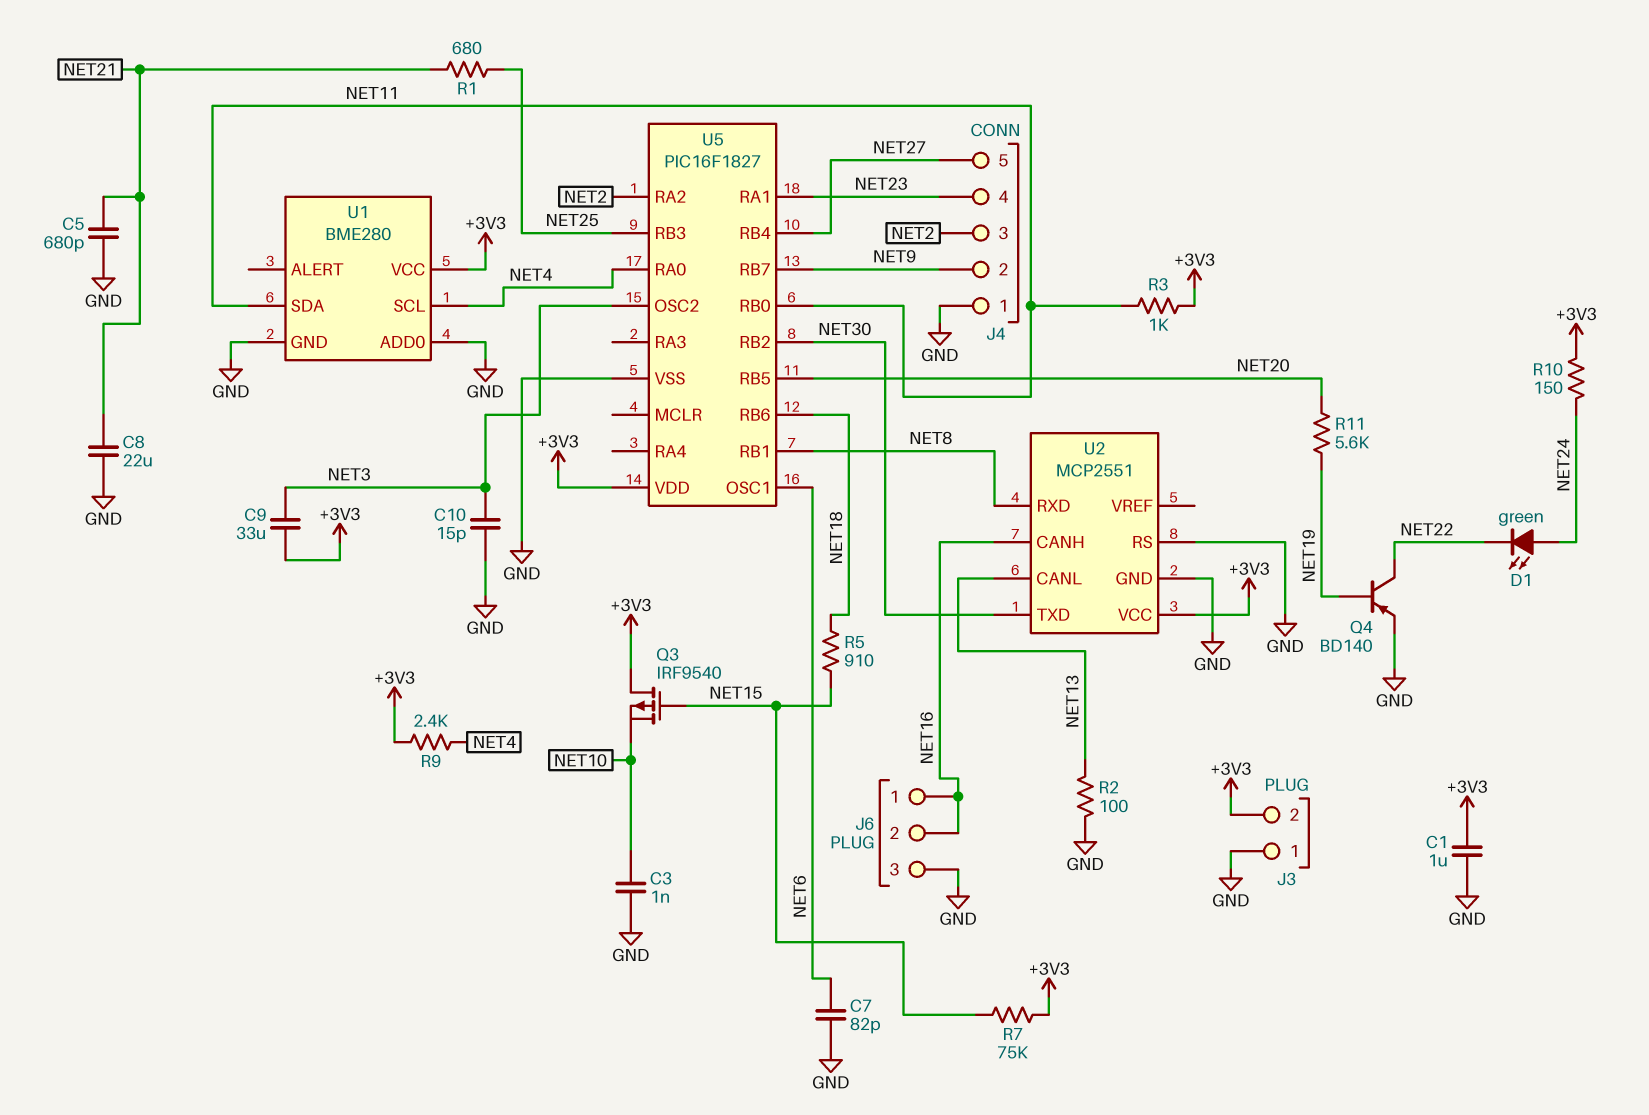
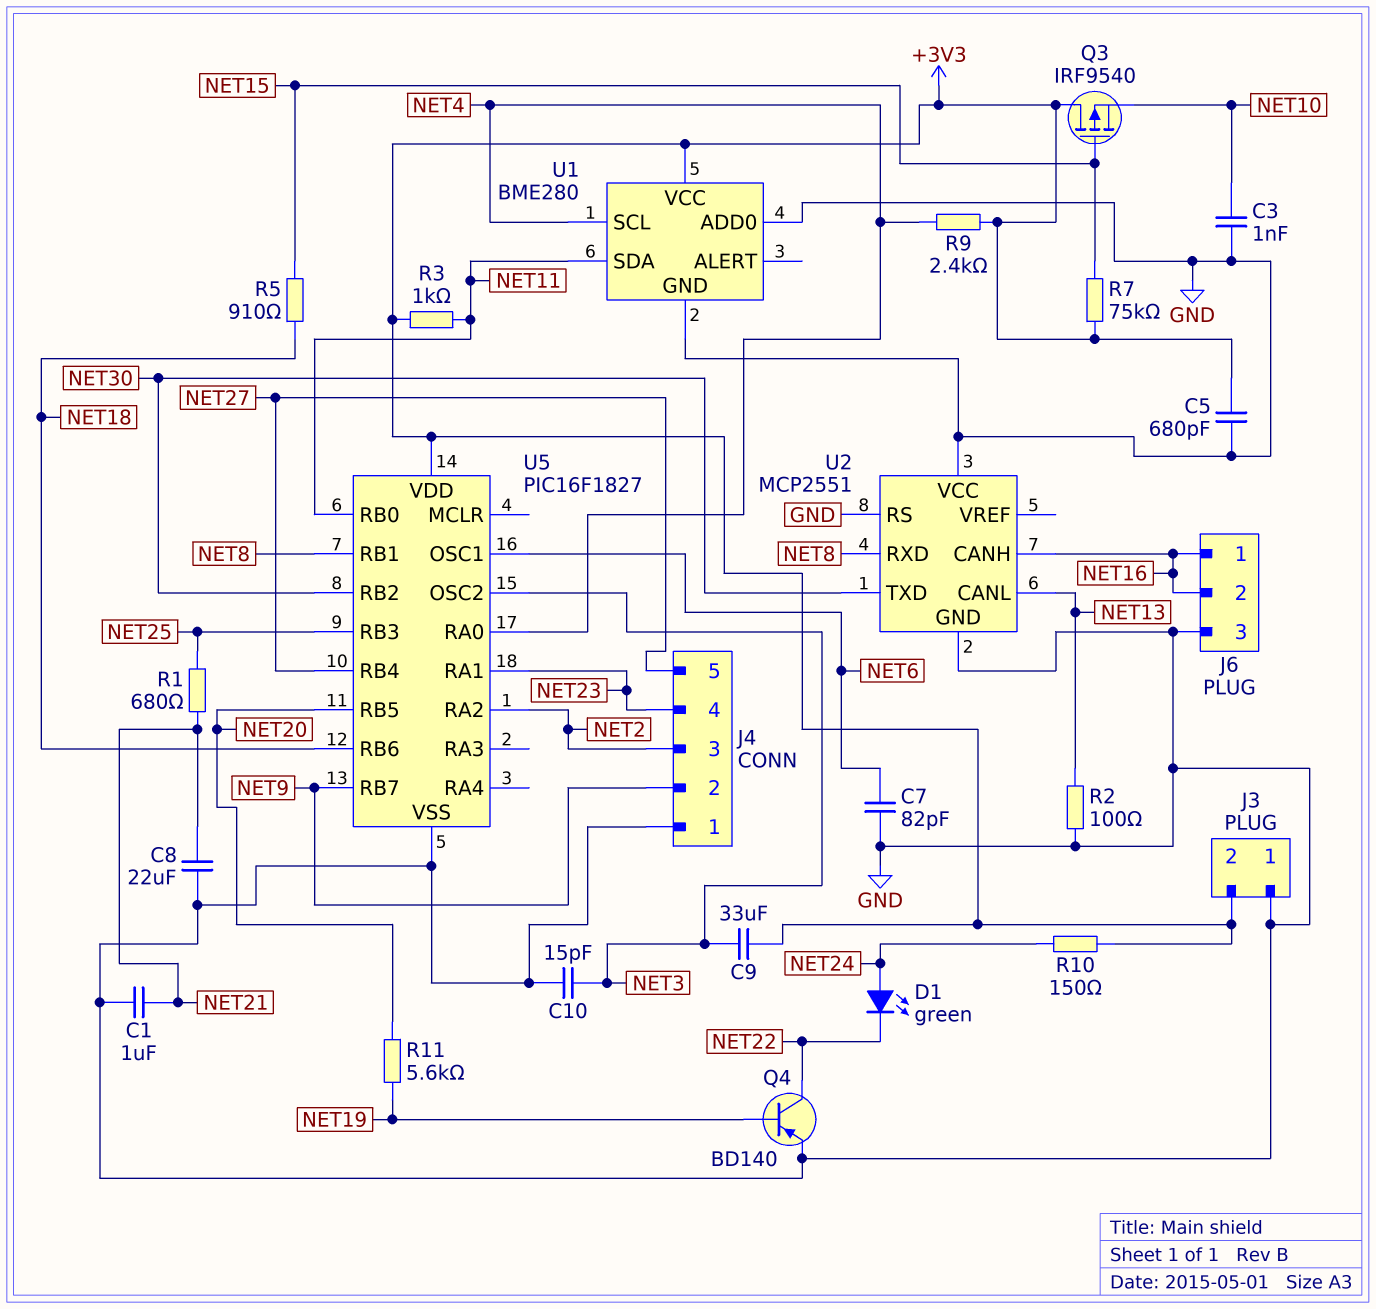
C1: 1uF (+3V3, GND) -> 1uF (GND, NET21)
C5: 680pF (GND, NET21) -> 680pF (+3V3, GND)
U2 pin VCC: +3V3 -> GND

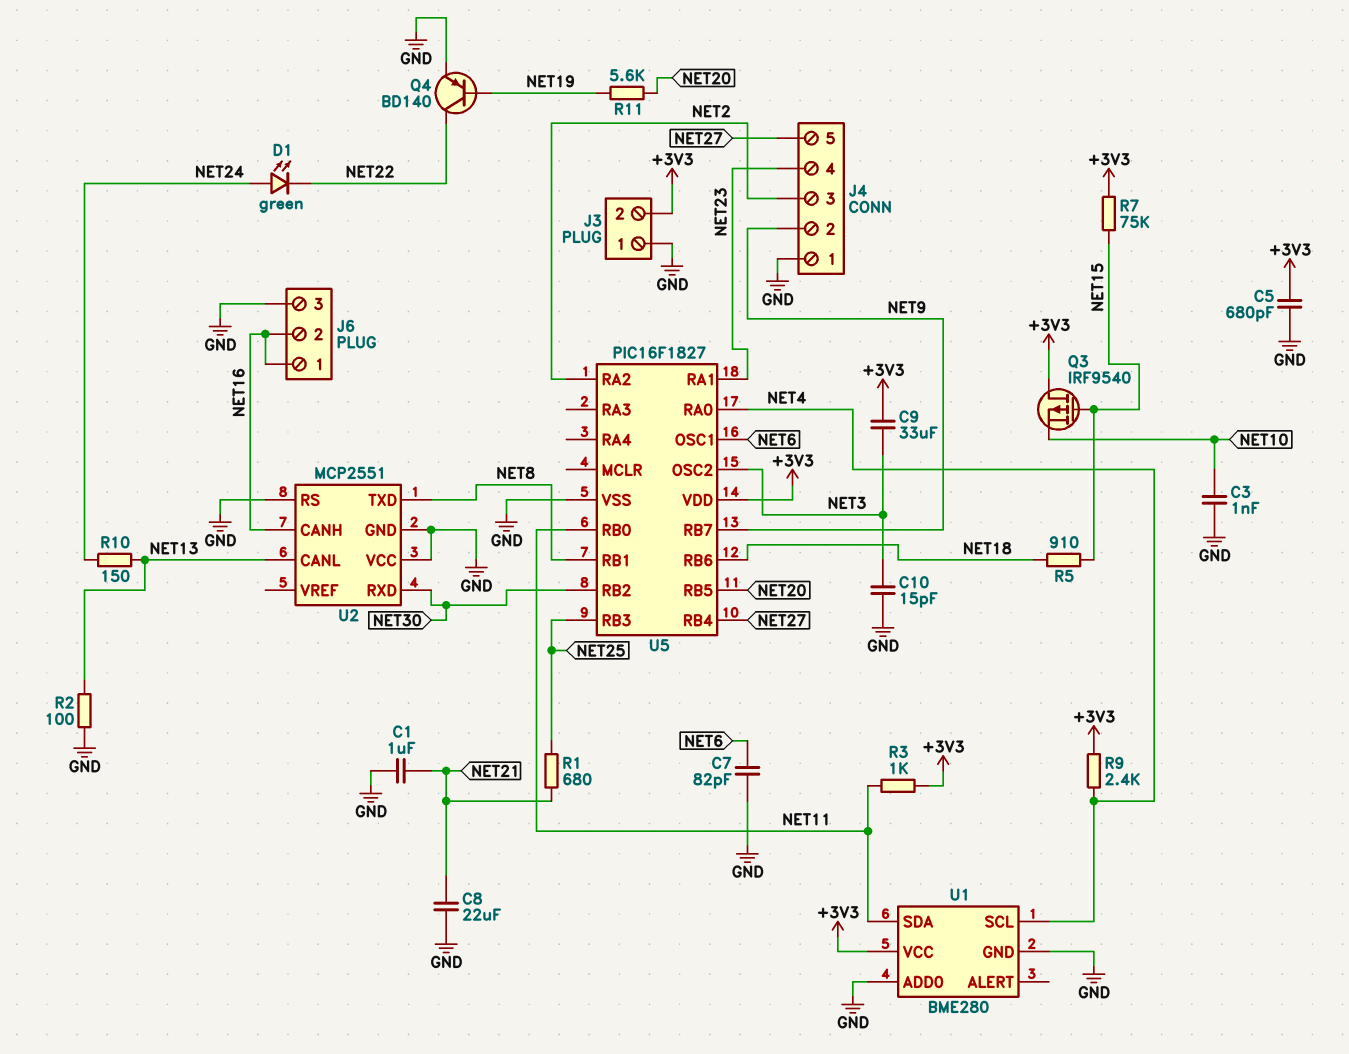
R10: 150 (+3V3, NET24) -> 150 (NET13, NET24)
U2 pin RXD: NET8 -> NET30
U2 pin TXD: NET30 -> NET8

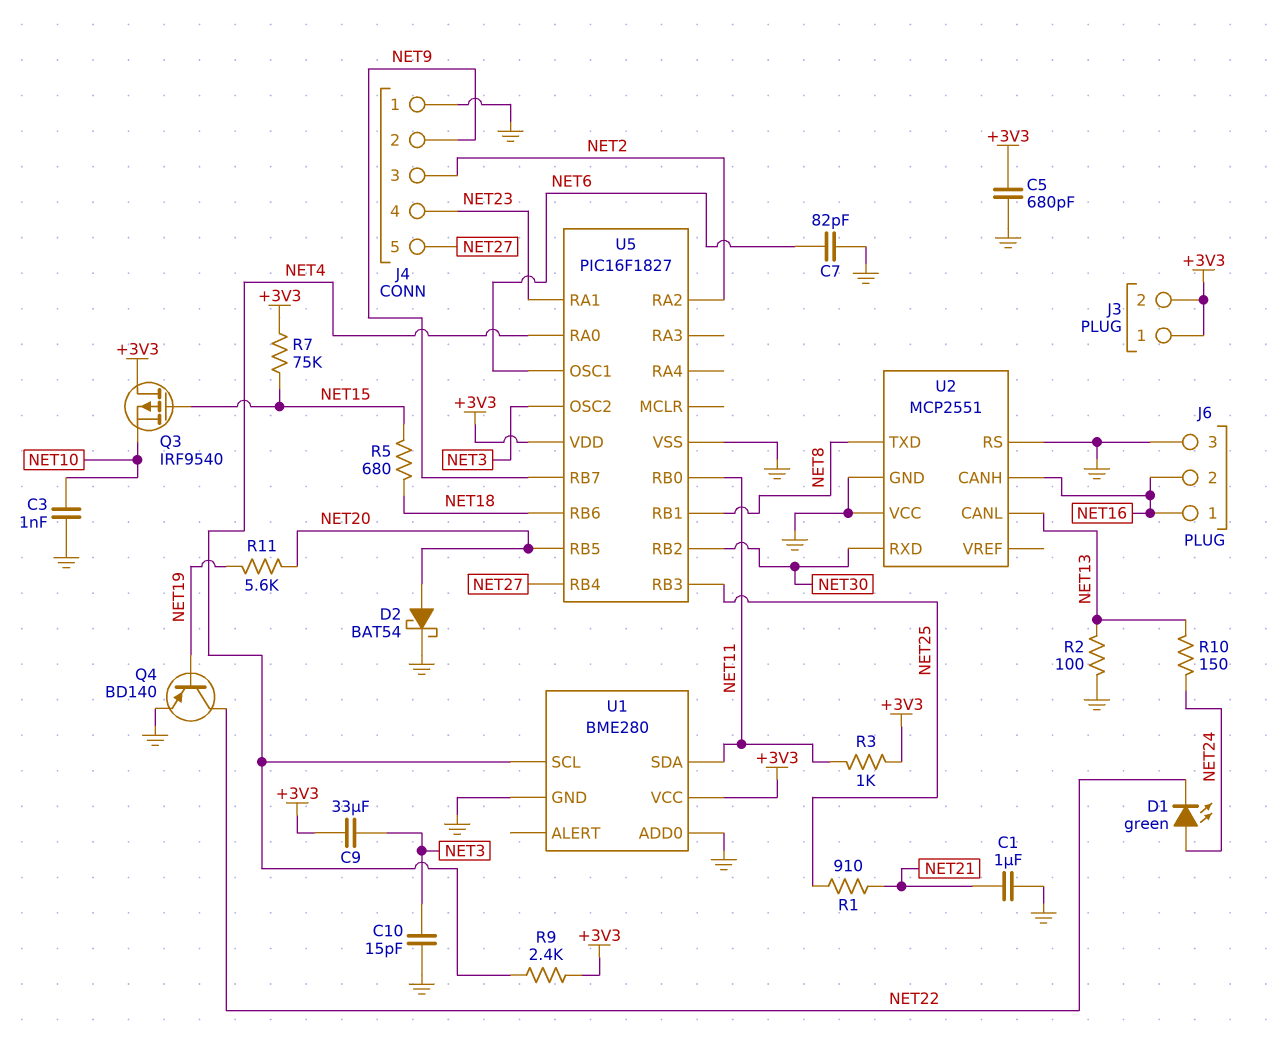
C8: 22uF (GND, NET21) -> none
D2: none -> schottky BAT54 (A NET20, K GND)
J3 pin 1: GND -> +3V3
R1: 680 (NET21, NET25) -> 910 (NET21, NET25)
R5: 910 (NET15, NET18) -> 680 (NET15, NET18)

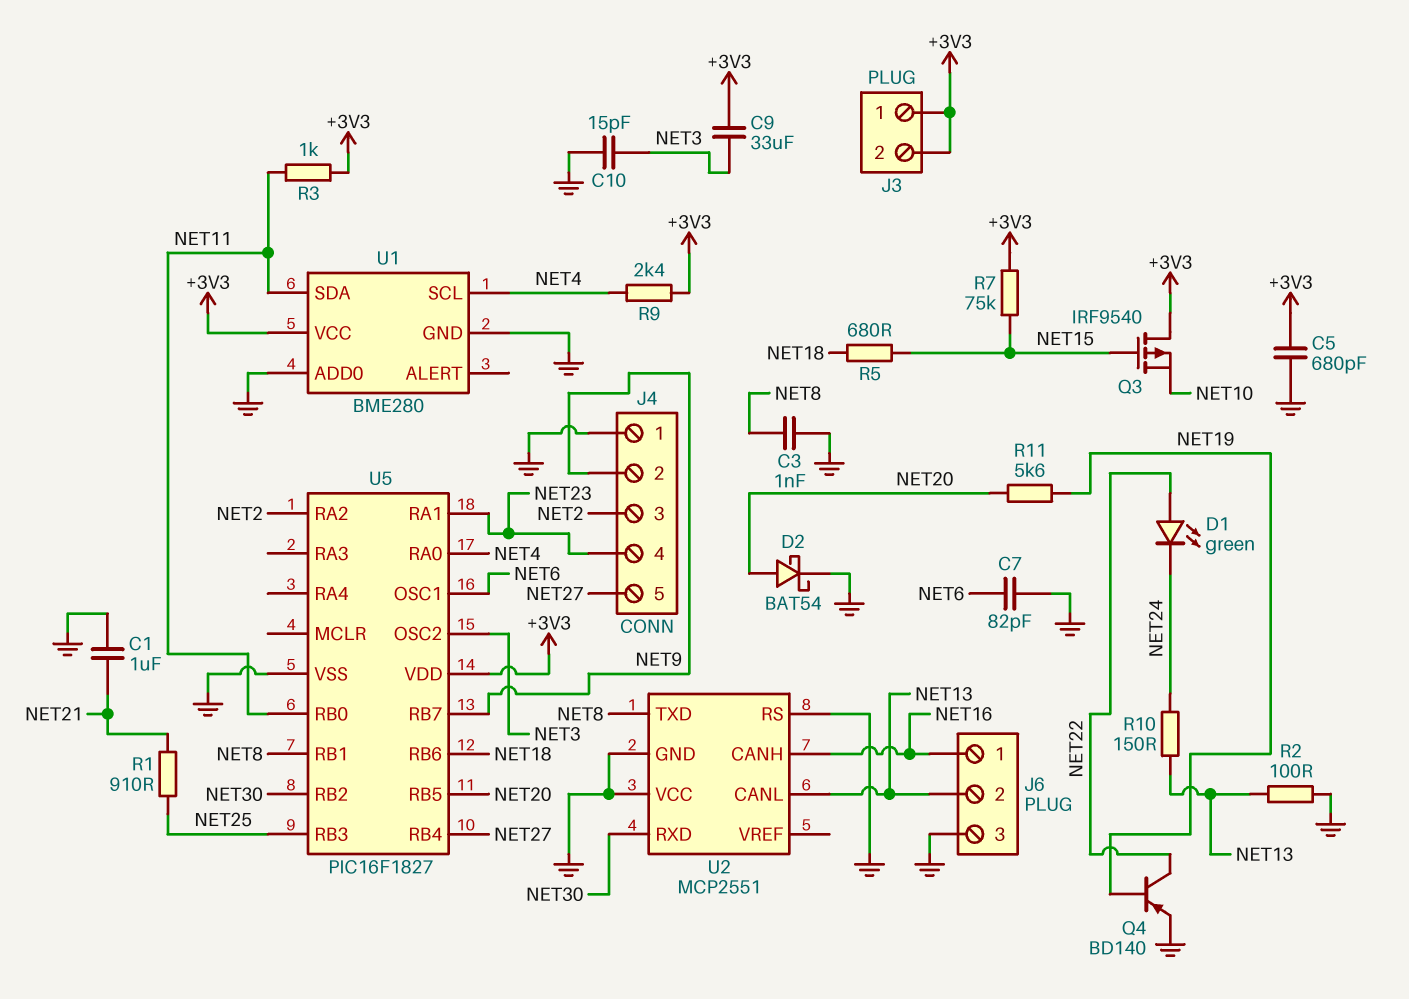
C3: 1nF (GND, NET10) -> 1nF (GND, NET8)
D1: LED green (A NET24, K NET22) -> LED green (A NET22, K NET24)
J6 pin 2: NET16 -> NET13

